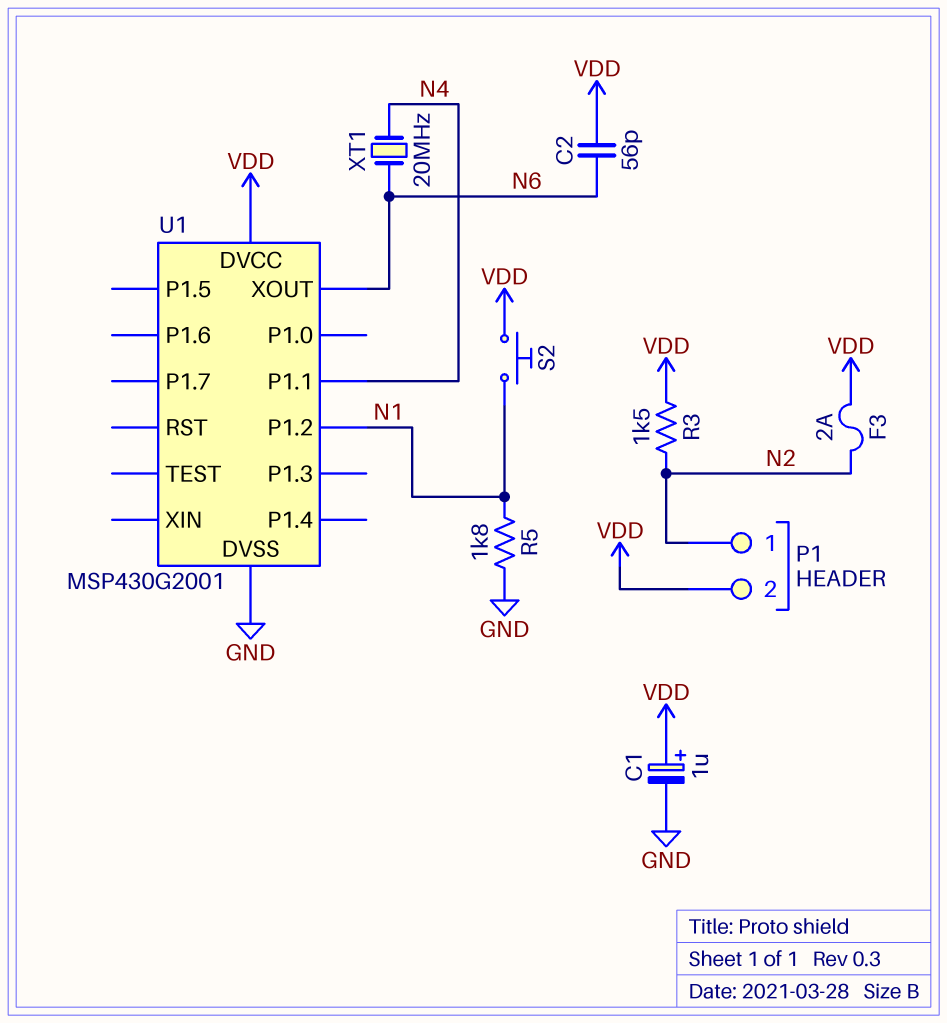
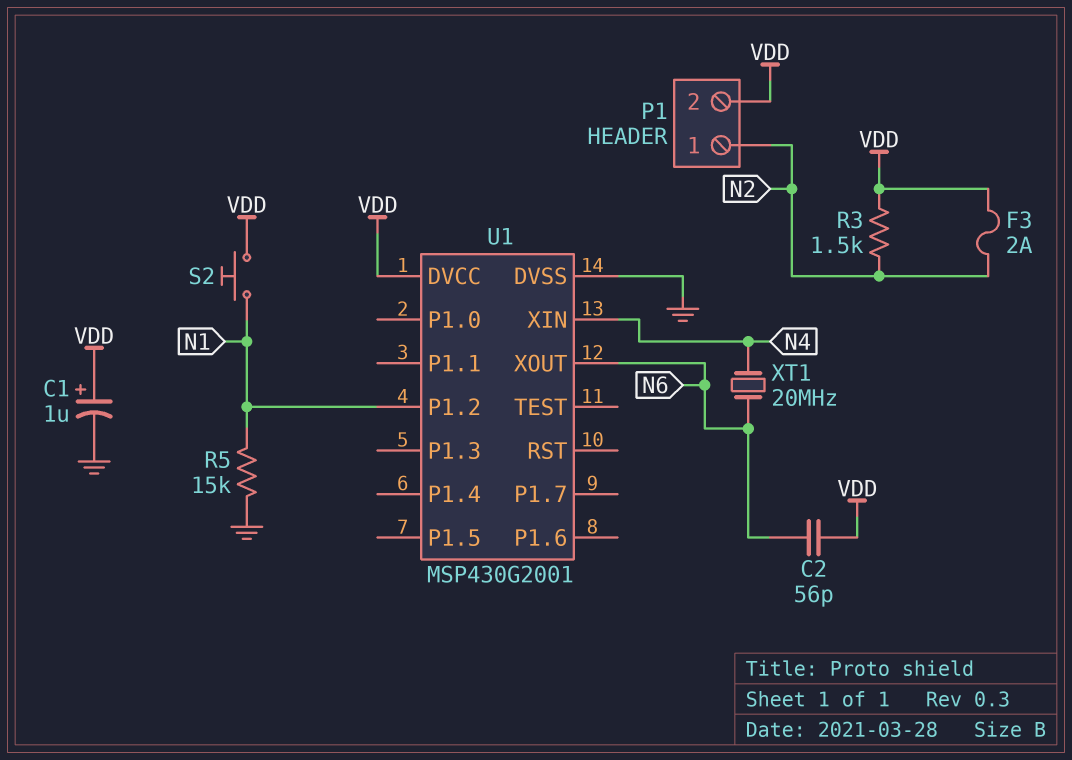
R5: 1.8k (GND, N1) -> 15k (GND, N1)
U1 pin P1.1: N4 -> none
U1 pin XIN: none -> N4

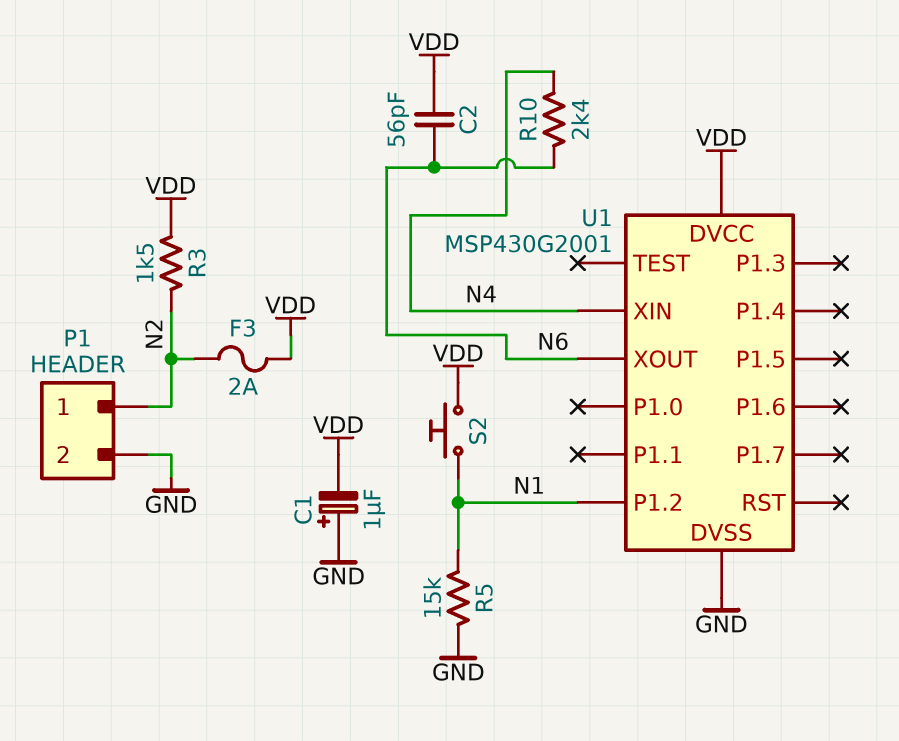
C1: 1uF (plus VDD, minus GND) -> 1uF (plus GND, minus VDD)
P1 pin 2: VDD -> GND
R10: none -> 2.4k (N4, N6)
XT1: 20MHz (N4, N6) -> none

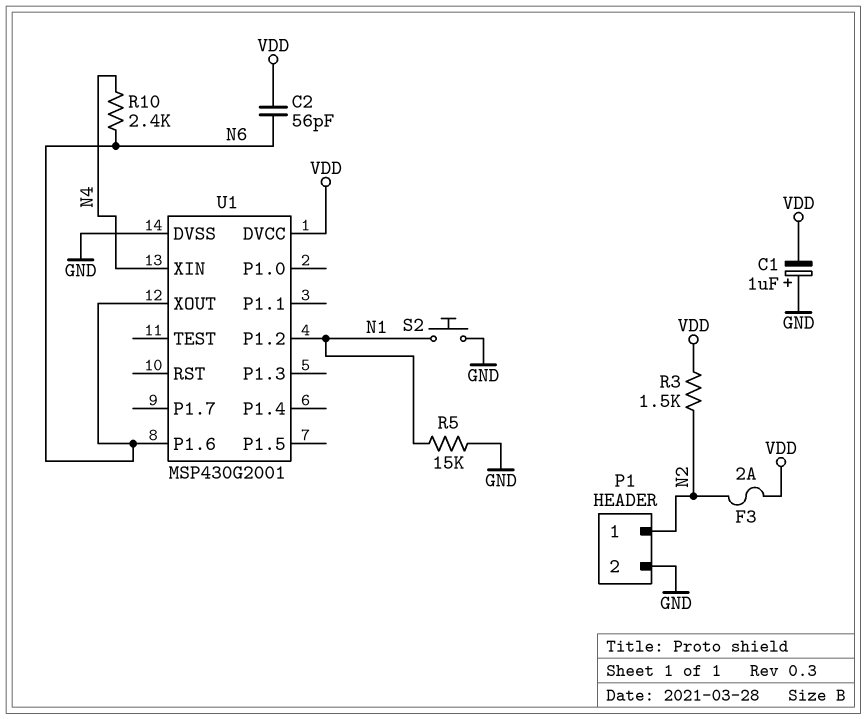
S2: button (N1, VDD) -> button (GND, N1)
U1 pin P1.6: none -> N6

